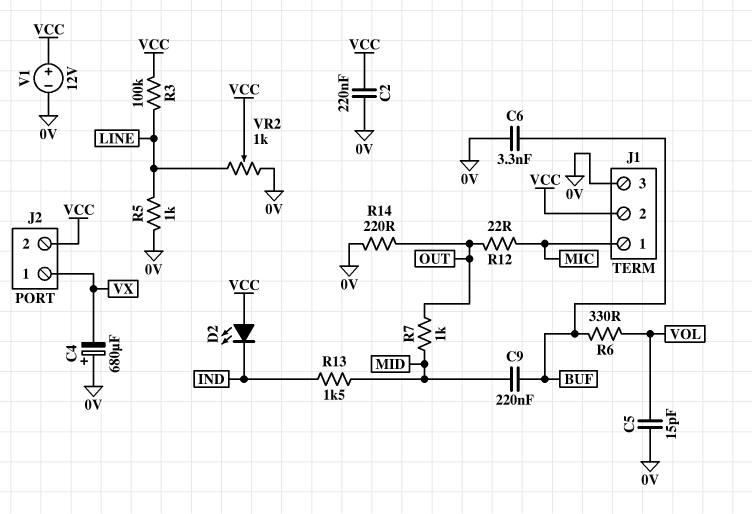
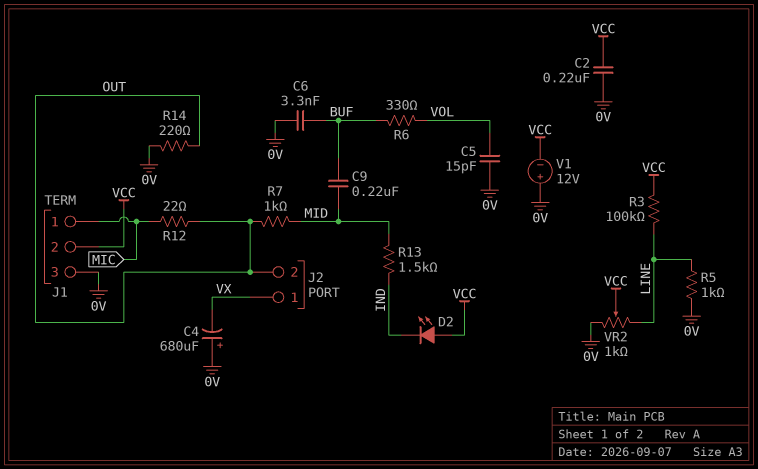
J2 pin 2: VCC -> OUT
V1: 12V (plus VCC, minus 0V) -> 12V (plus 0V, minus VCC)

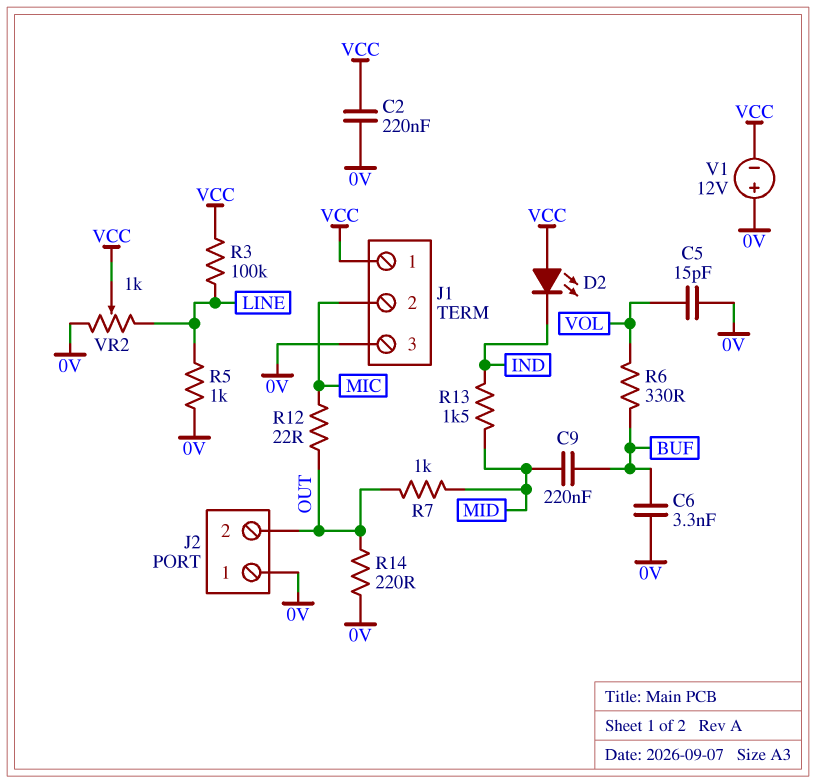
C4: 680uF (plus 0V, minus VX) -> none
J1 pin 1: MIC -> VCC
J1 pin 2: VCC -> MIC
J2 pin 1: VX -> 0V

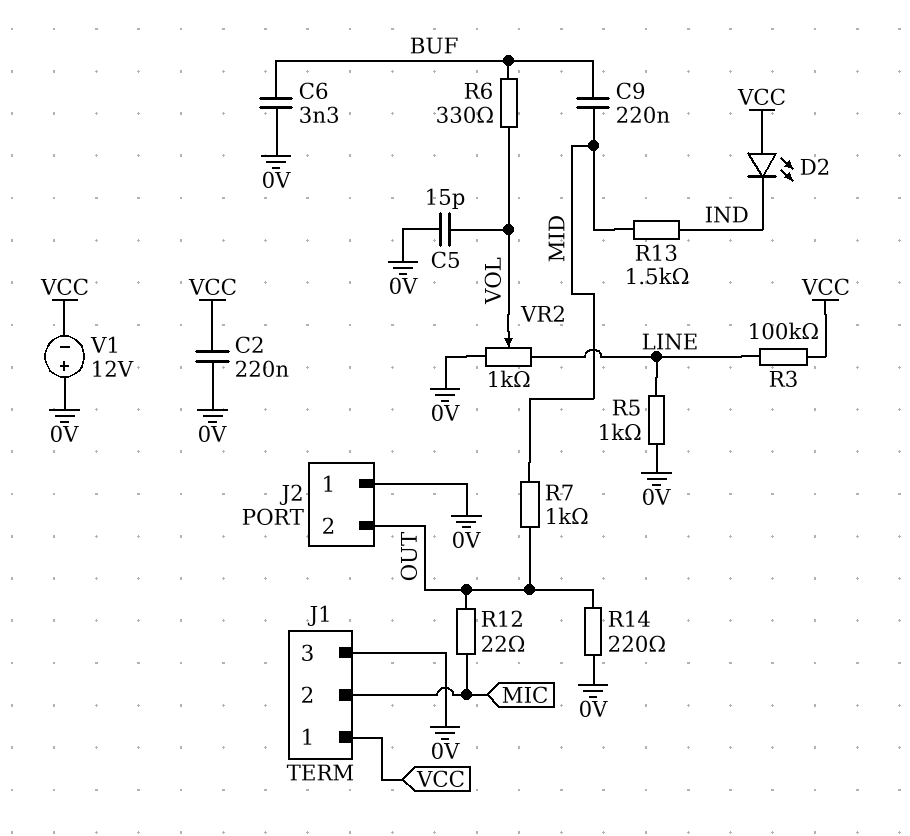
VR2: 1k (0V, LINE, wiper VCC) -> 1k (0V, LINE, wiper VOL)

